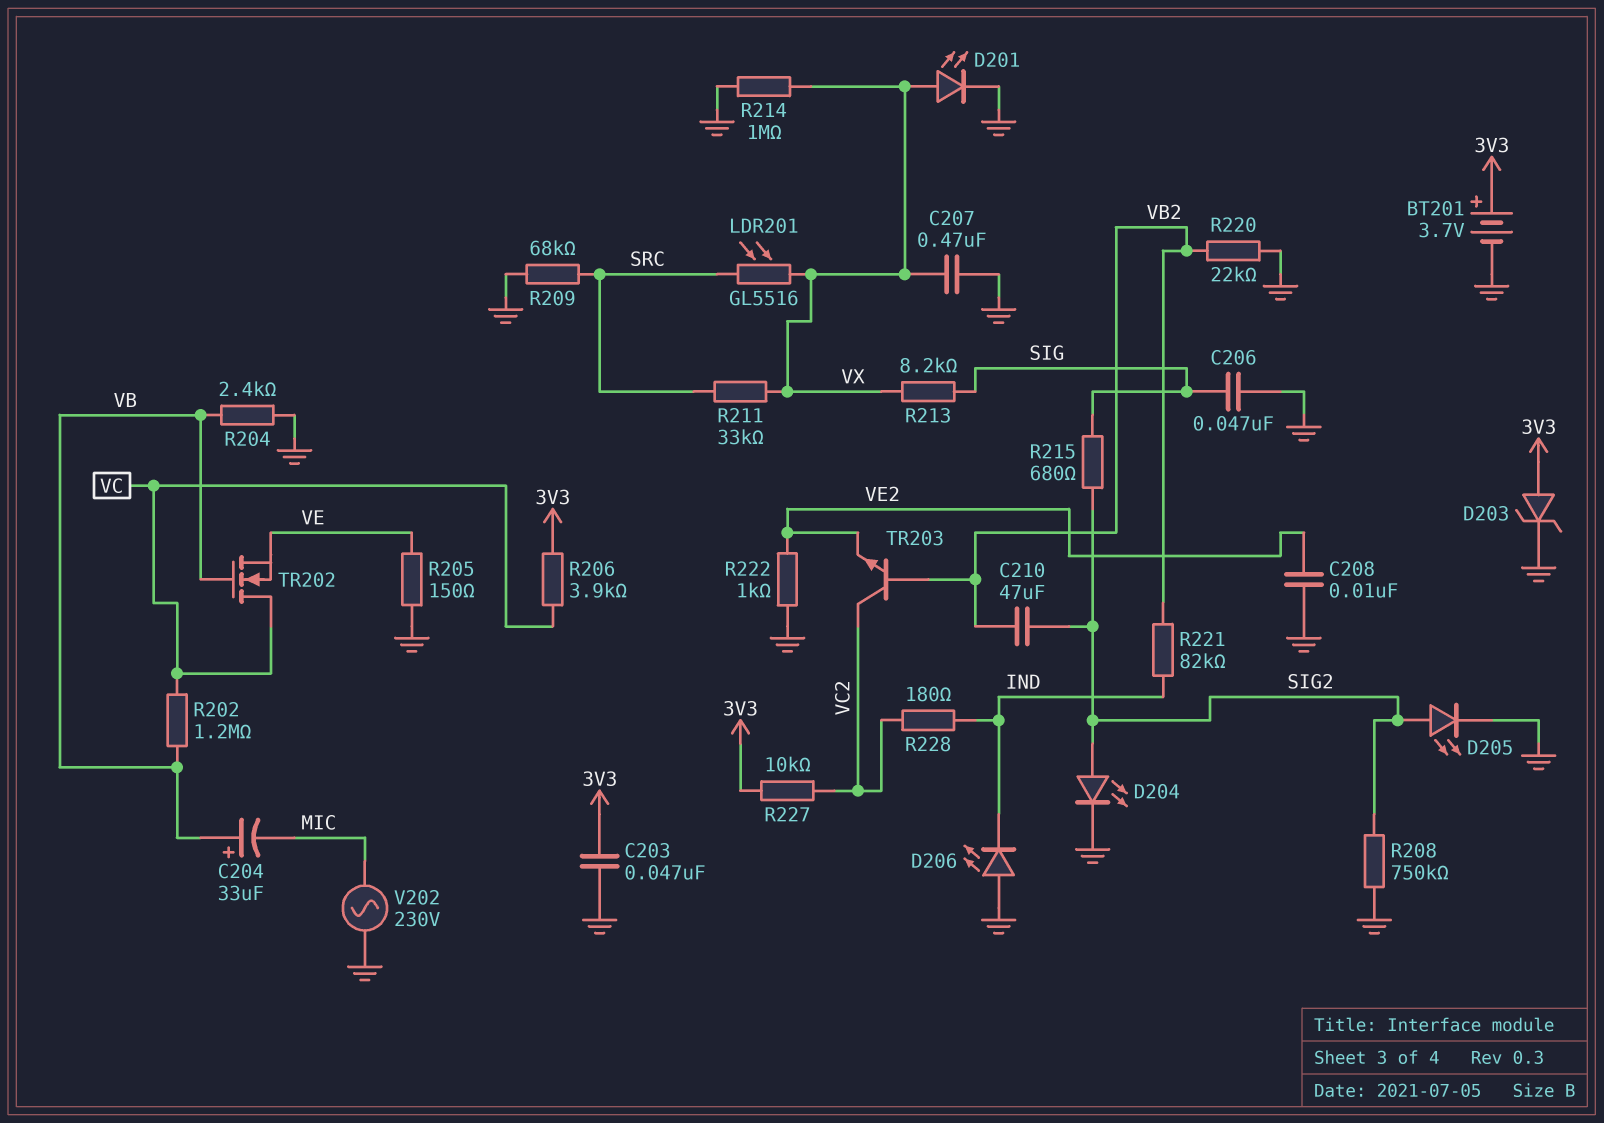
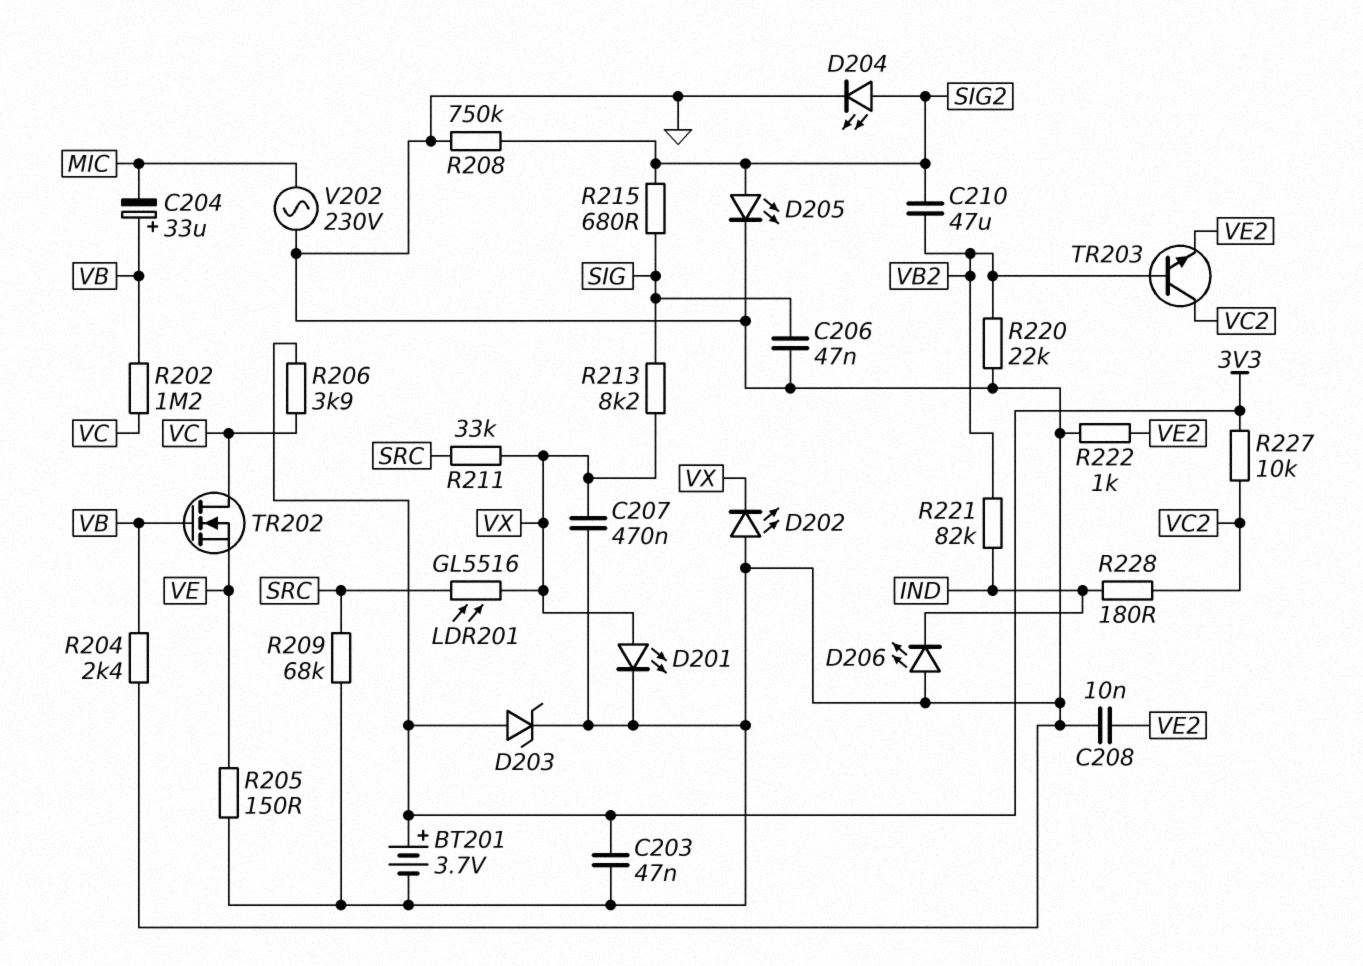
D202: none -> LED (A GND, K VX)
R214: 1M (GND, VX) -> none

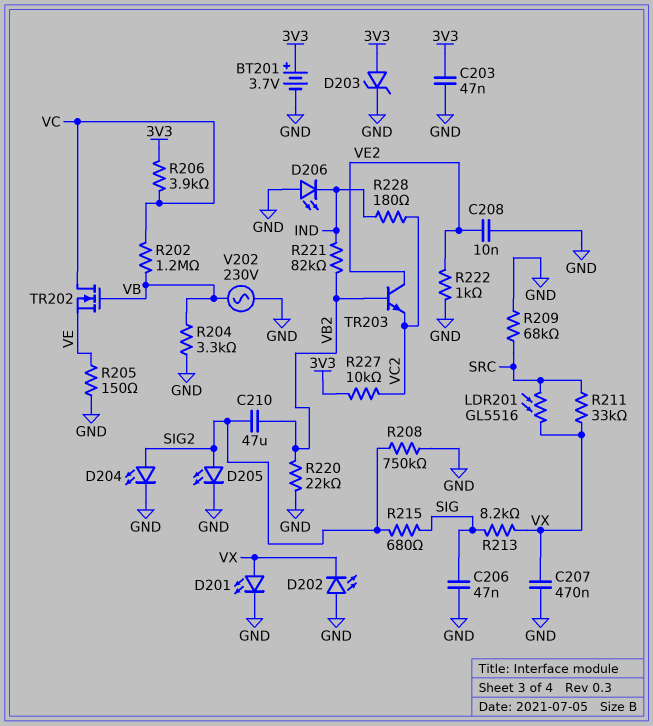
C204: 33uF (plus VB, minus MIC) -> none
R204: 2.4k (GND, VB) -> 3.3k (GND, VB)
TR203: NPN (B VB2, C VC2, E VE2) -> NPN (B VB2, C VE2, E VC2)
V202: AC 230V (GND, MIC) -> AC 230V (GND, VB)

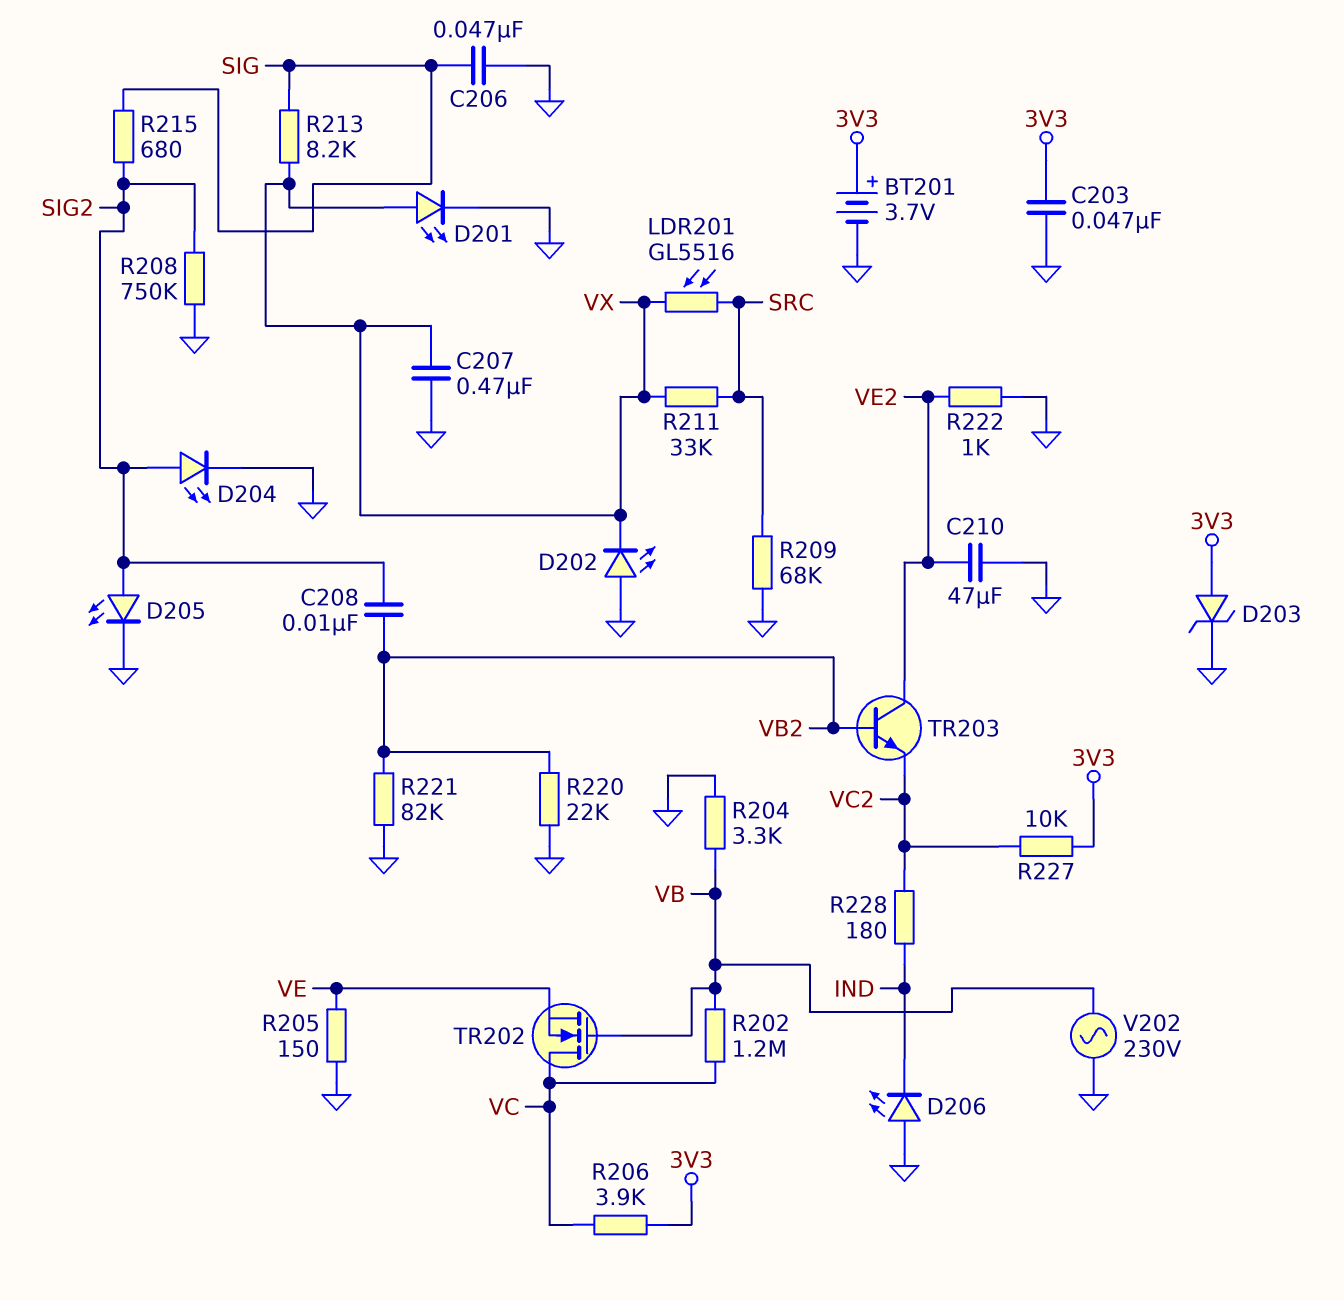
C208: 10nF (GND, VE2) -> 10nF (SIG2, VB2)
C210: 47uF (SIG2, VB2) -> 47uF (GND, VE2)
R221: 82k (IND, VB2) -> 82k (GND, VB2)

